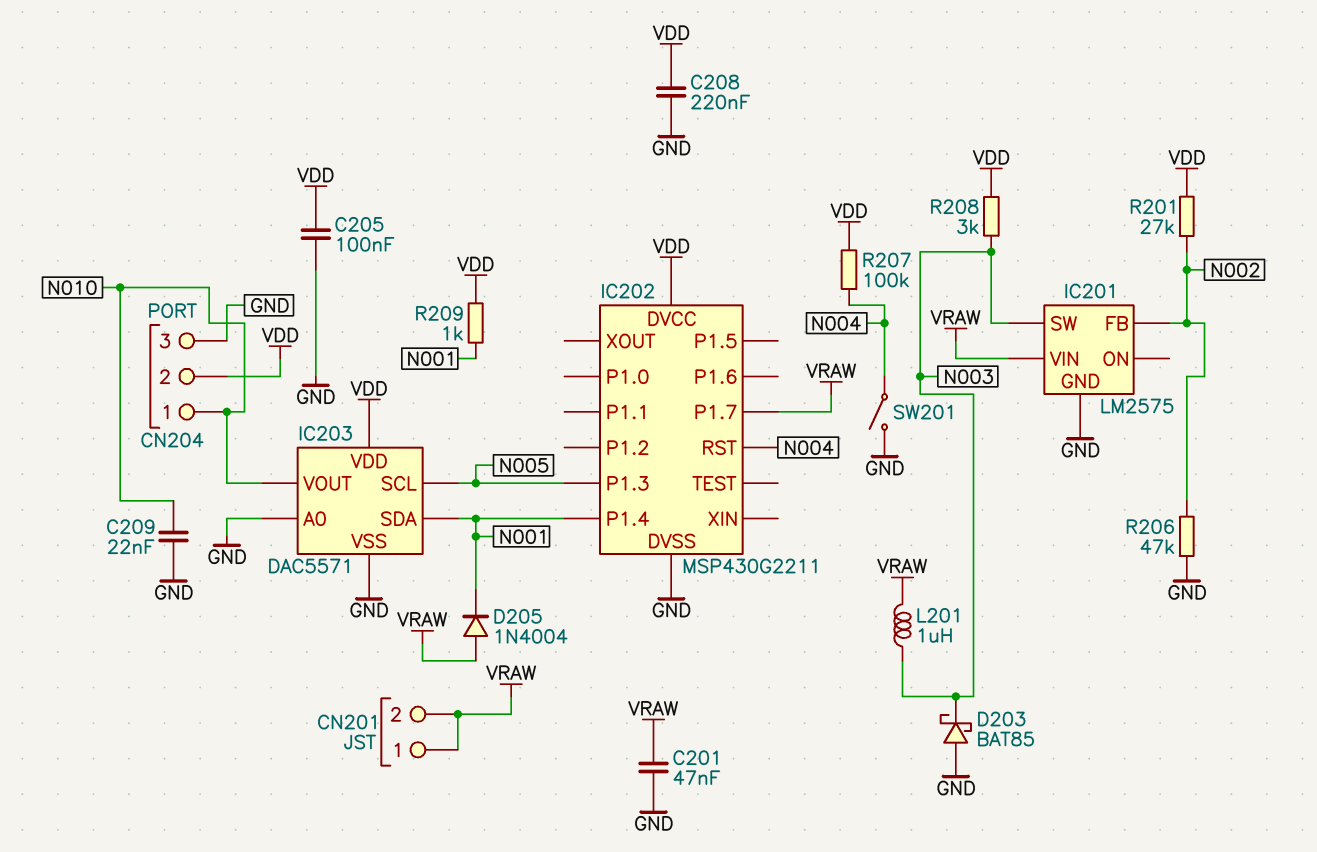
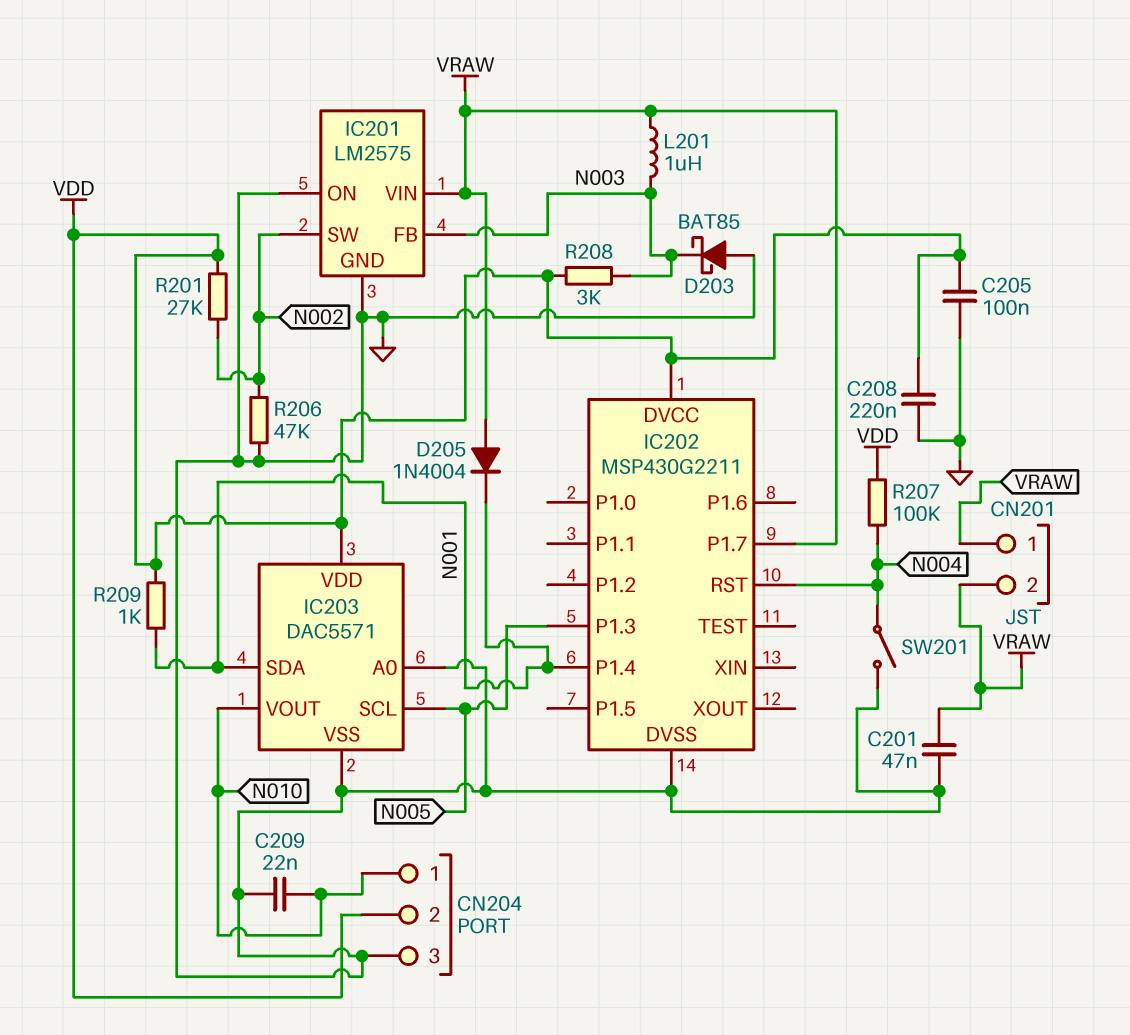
IC201 pin FB: N002 -> N003
IC201 pin ON: none -> GND
IC201 pin SW: N003 -> N002

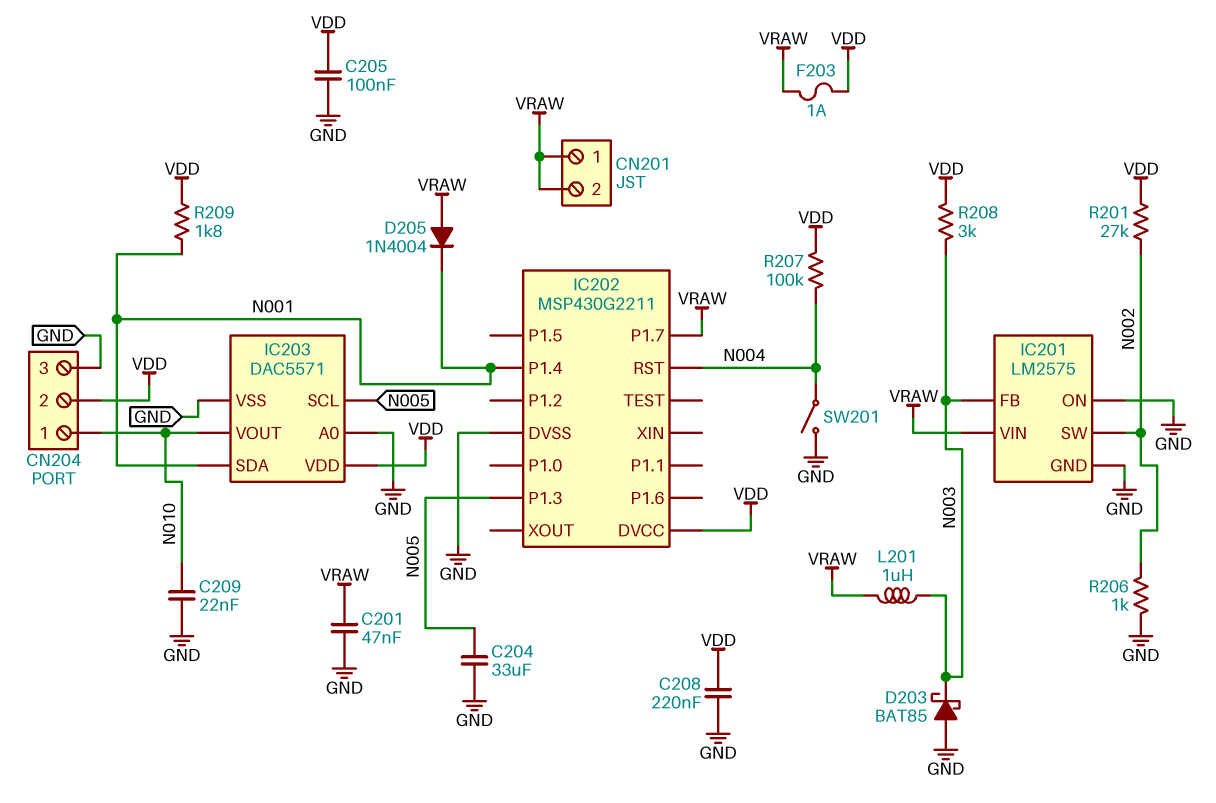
C204: none -> 33uF (GND, N005)
F203: none -> 1A (VDD, VRAW)
R206: 47k (GND, N002) -> 1k (GND, N002)
R209: 1k (N001, VDD) -> 1.8k (N001, VDD)

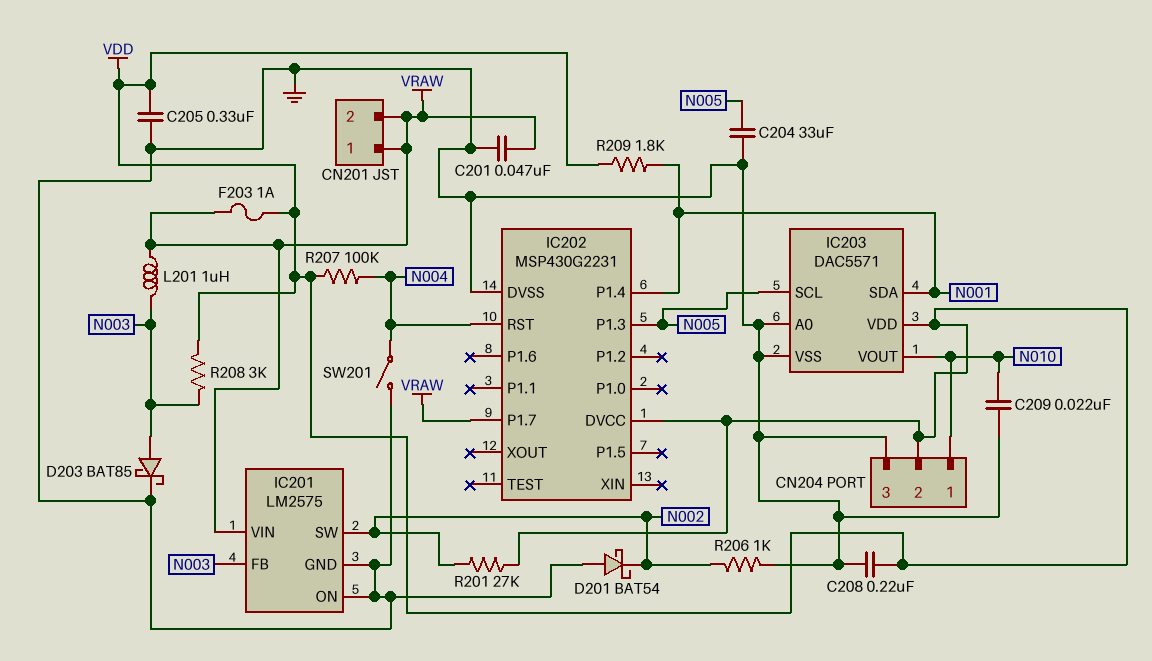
C205: 100nF (GND, VDD) -> 330nF (GND, VDD)
D201: none -> schottky BAT54 (A GND, K N002)
D203: schottky BAT85 (A GND, K N003) -> schottky BAT85 (A N003, K GND)
D205: diode 1N4004 (A VRAW, K N001) -> none
IC202: MSP430G2211 -> MSP430G2231

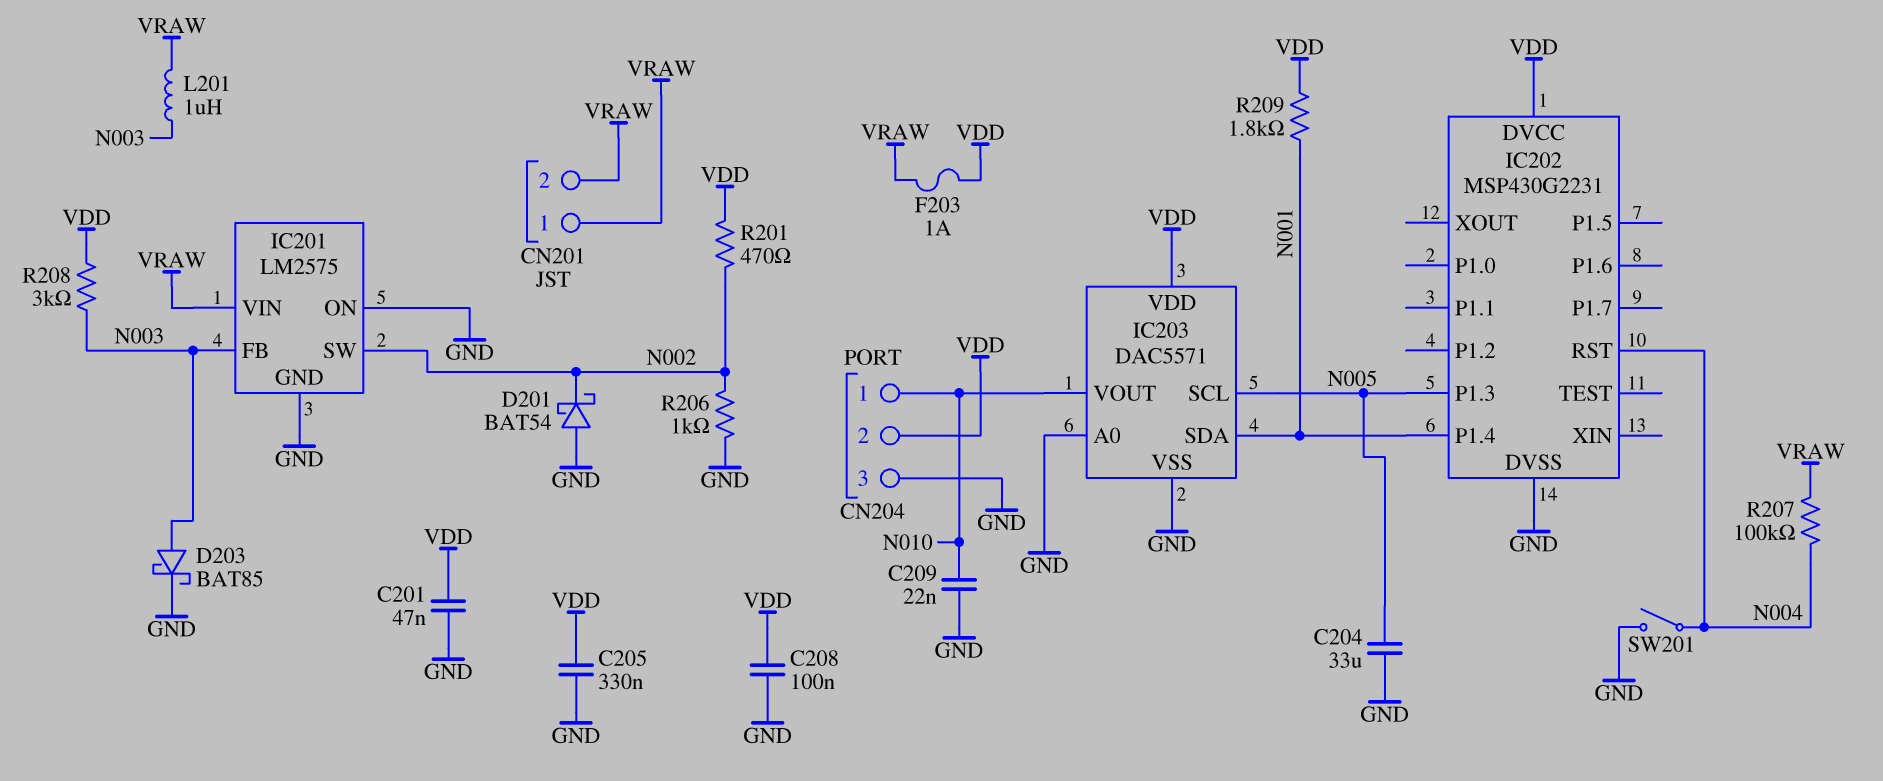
C201: 47nF (GND, VRAW) -> 47nF (GND, VDD)
C208: 220nF (GND, VDD) -> 100nF (GND, VDD)
IC202 pin P1.7: VRAW -> none
R201: 27k (N002, VDD) -> 470 (N002, VDD)
R207: 100k (N004, VDD) -> 100k (N004, VRAW)

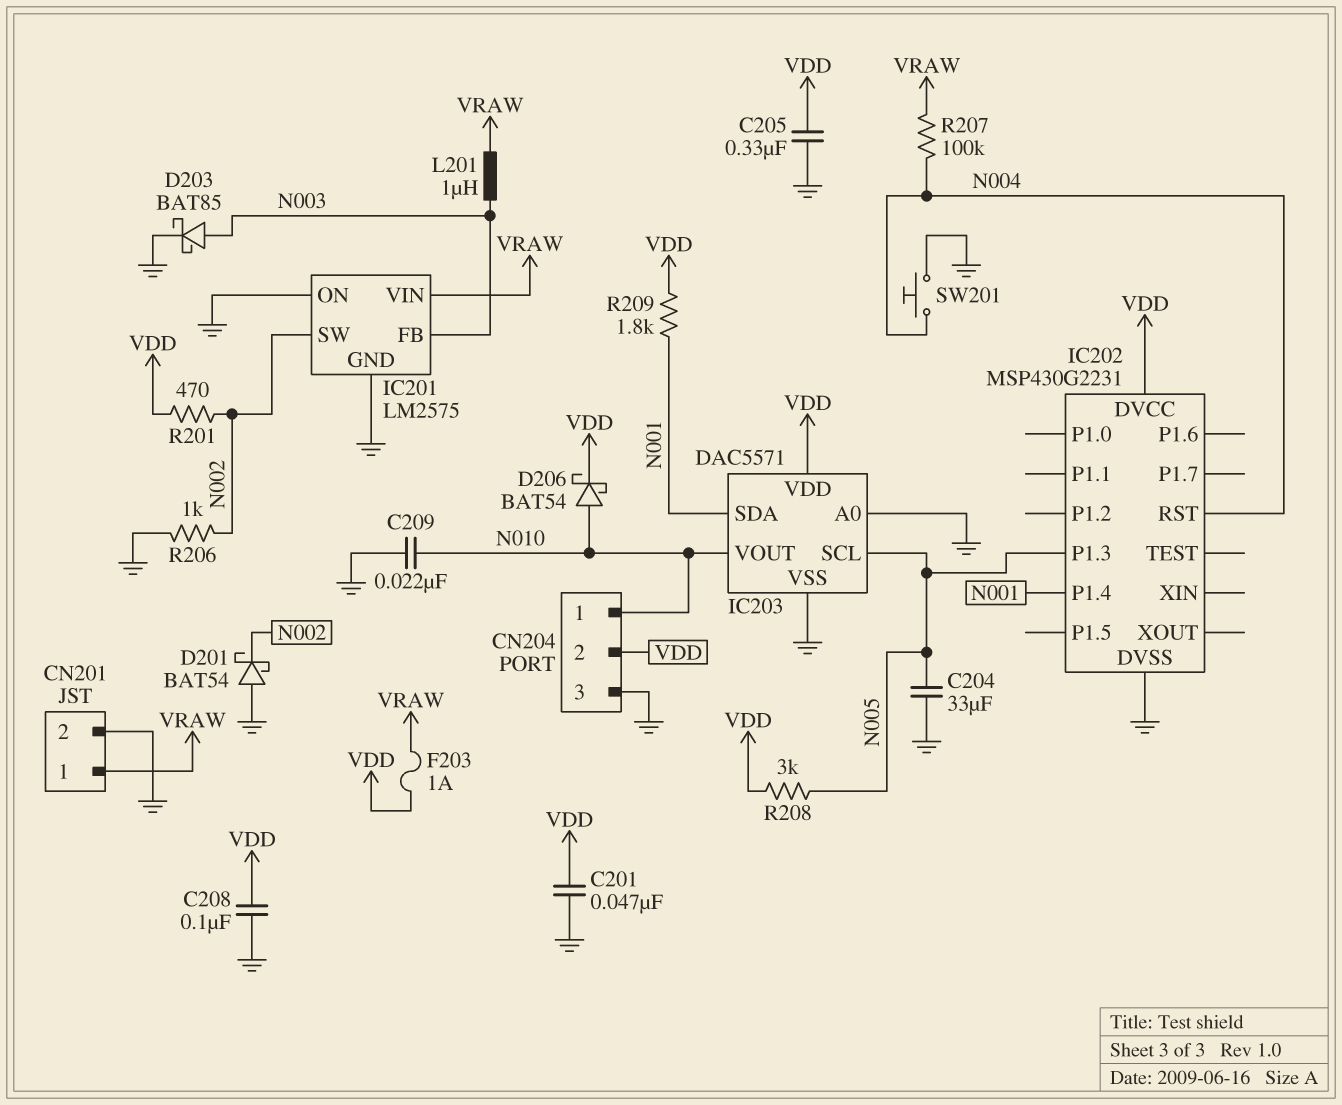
CN201 pin 2: VRAW -> GND
D206: none -> schottky BAT54 (A N010, K VDD)
R208: 3k (N003, VDD) -> 3k (N005, VDD)
SW201: switch (GND, N004) -> button (GND, N004)

